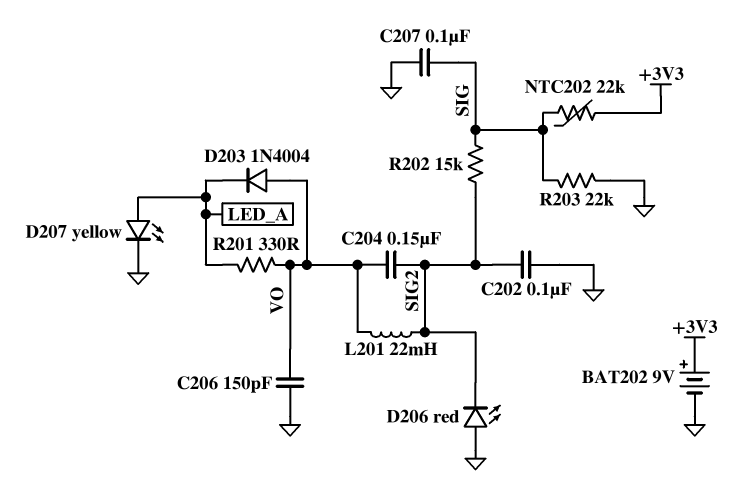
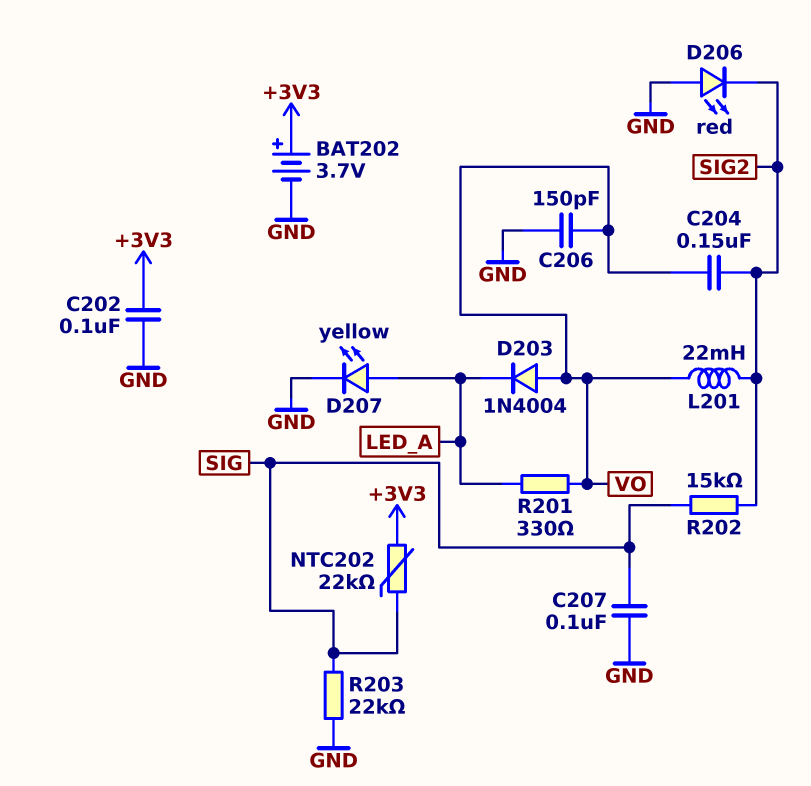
BAT202: 9V (plus +3V3, minus GND) -> 3.7V (plus +3V3, minus GND)
C202: 100nF (GND, SIG2) -> 100nF (+3V3, GND)

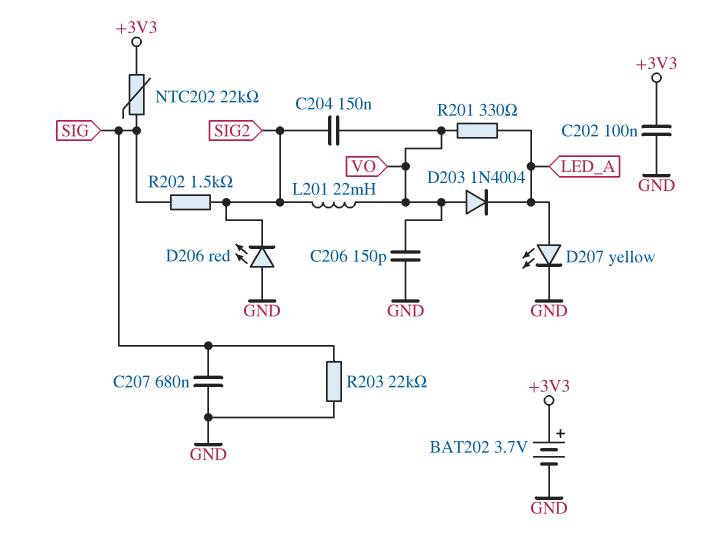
C207: 100nF (GND, SIG) -> 680nF (GND, SIG)
R202: 15k (SIG, SIG2) -> 1.5k (SIG, SIG2)

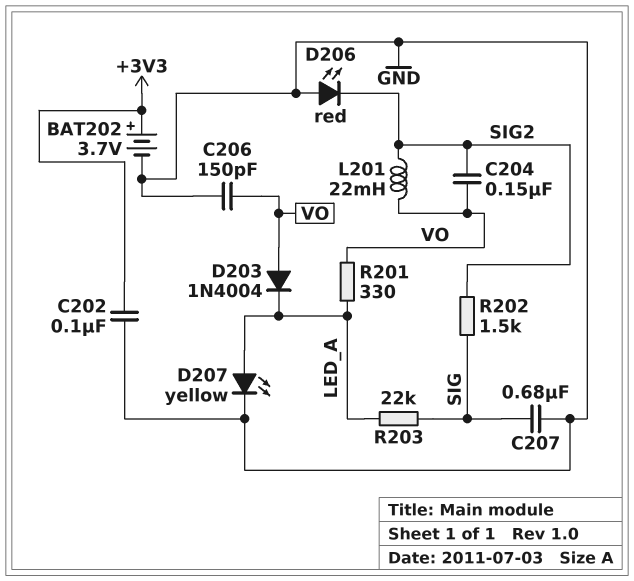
NTC202: 22k (+3V3, SIG) -> none
R203: 22k (GND, SIG) -> 22k (LED_A, SIG)

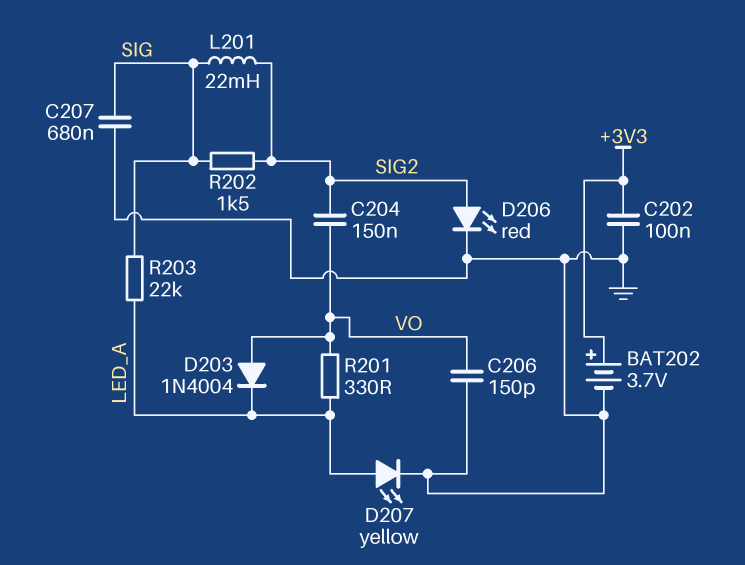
D206: LED red (A GND, K SIG2) -> LED red (A SIG2, K GND)
L201: 22mH (SIG2, VO) -> 22mH (SIG, SIG2)

